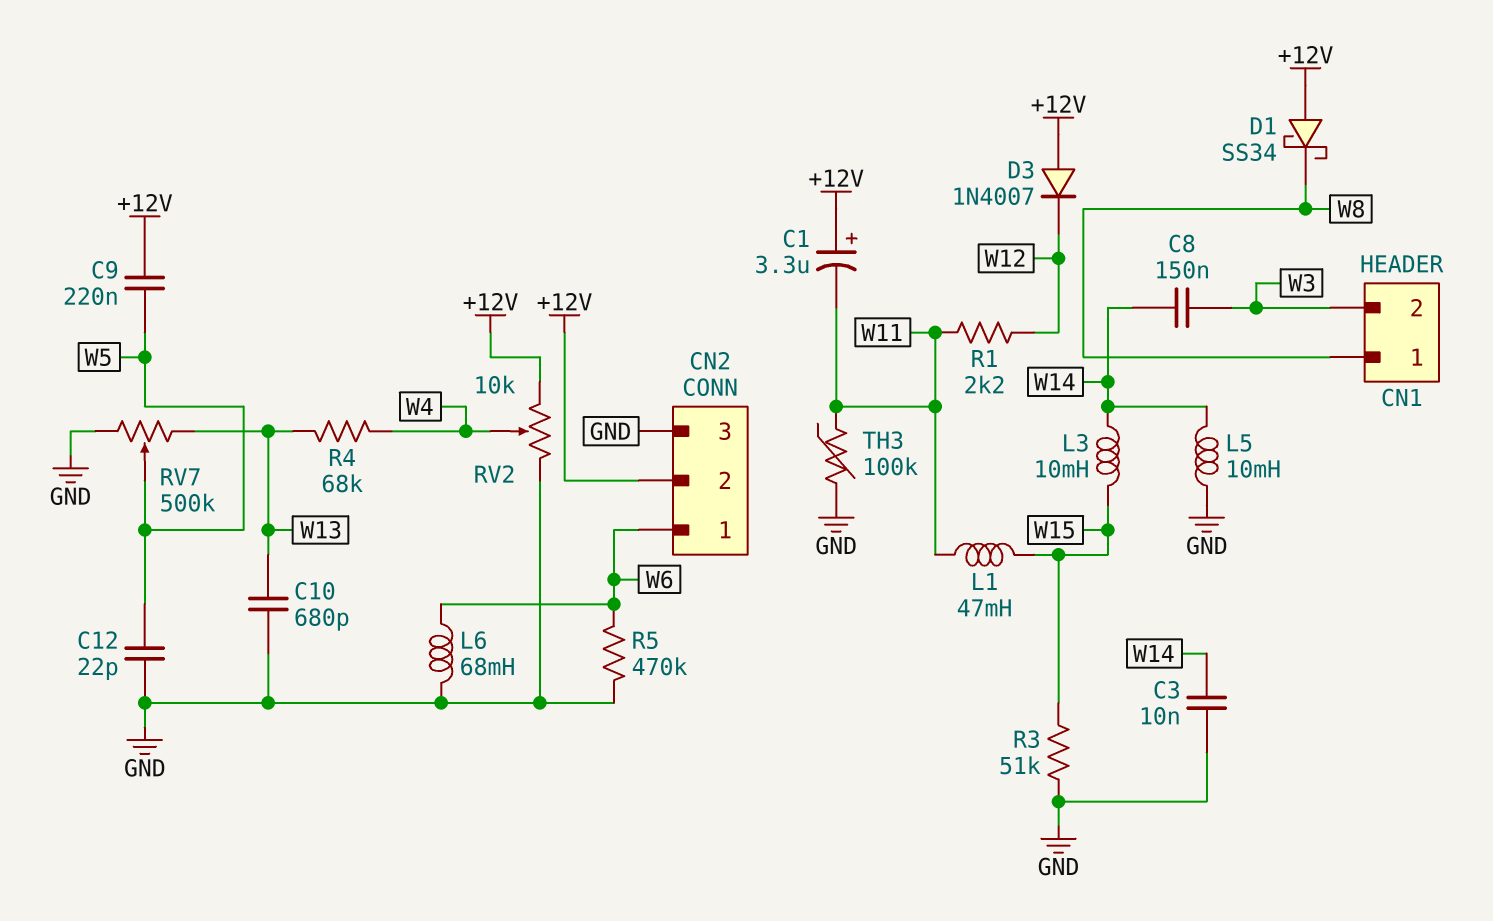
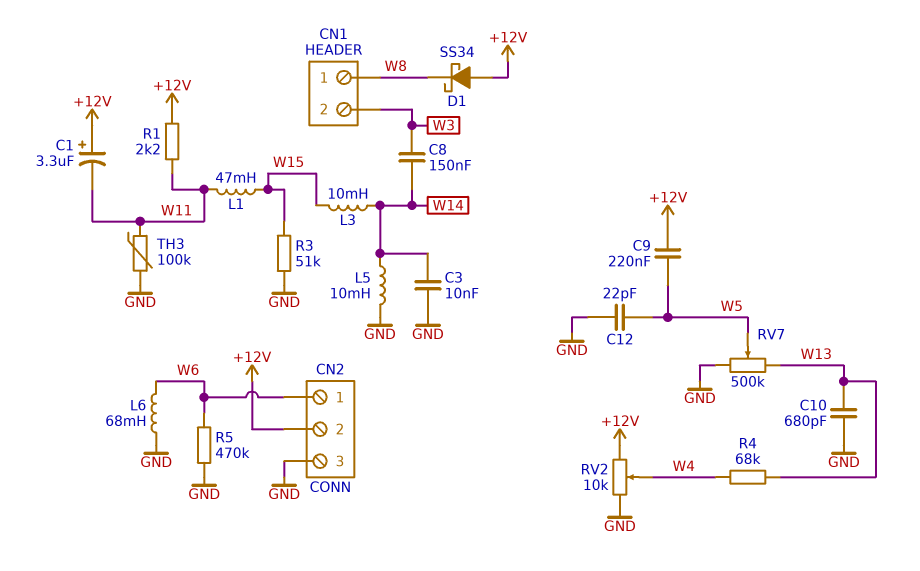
D3: diode 1N4007 (A +12V, K W12) -> none
R1: 2.2k (W11, W12) -> 2.2k (+12V, W11)

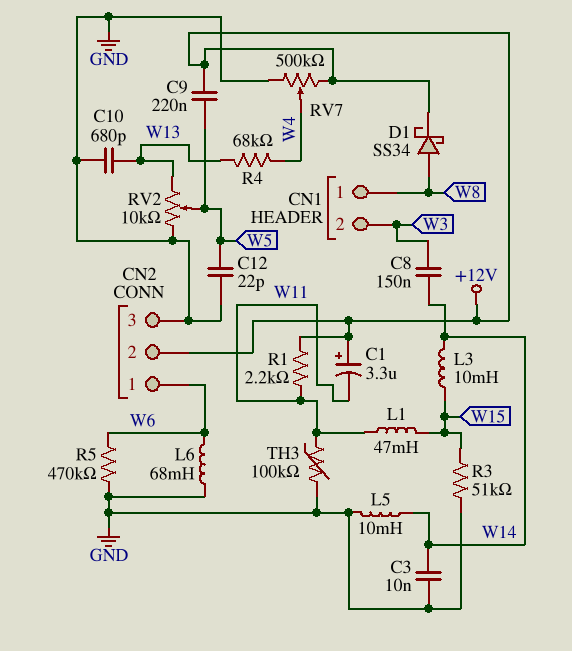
D1: schottky SS34 (A +12V, K W8) -> schottky SS34 (A W8, K +12V)
RV2: 10k (+12V, GND, wiper W4) -> 10k (GND, W13, wiper W5)
RV7: 500k (GND, W13, wiper W5) -> 500k (+12V, GND, wiper W4)

